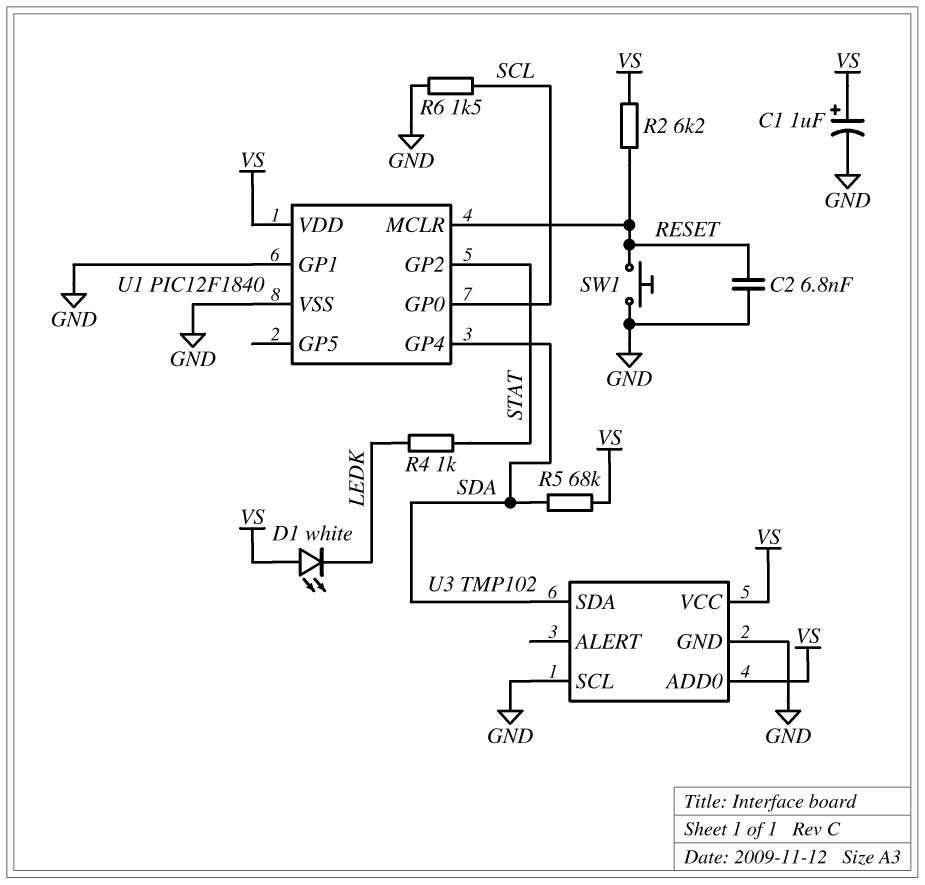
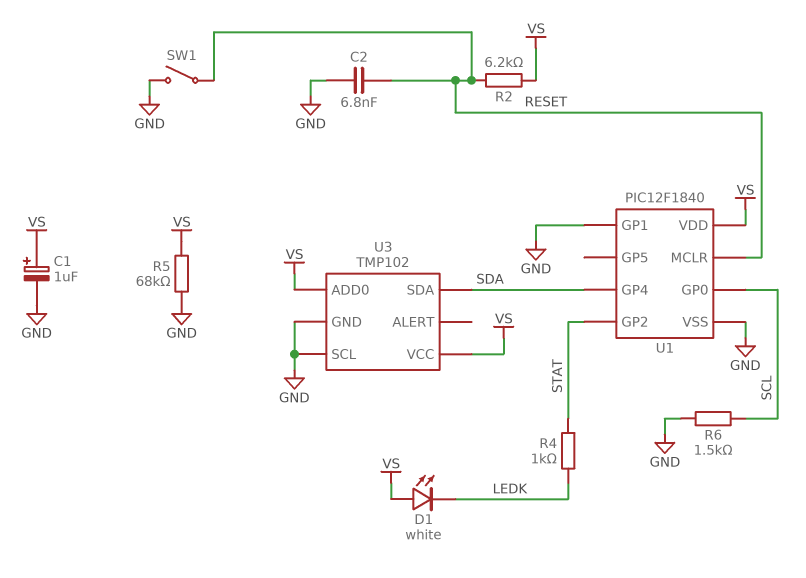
R5: 68k (SDA, VS) -> 68k (GND, VS)
SW1: button (GND, RESET) -> switch (GND, RESET)

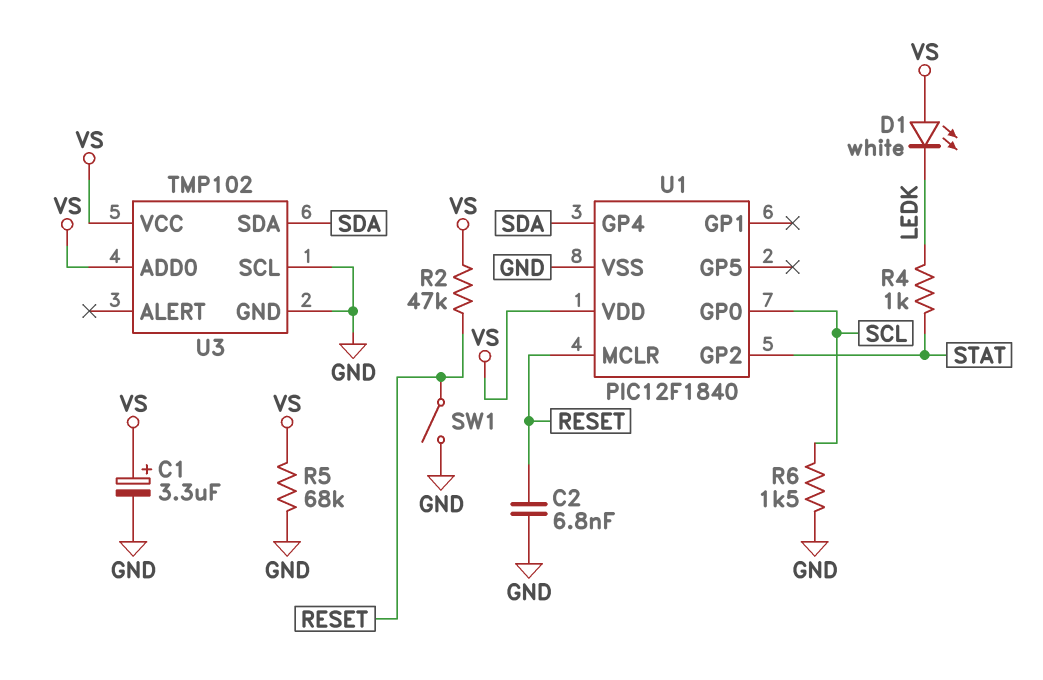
C1: 1uF (plus VS, minus GND) -> 3.3uF (plus VS, minus GND)
R2: 6.2k (RESET, VS) -> 47k (RESET, VS)
U1 pin GP1: GND -> none

